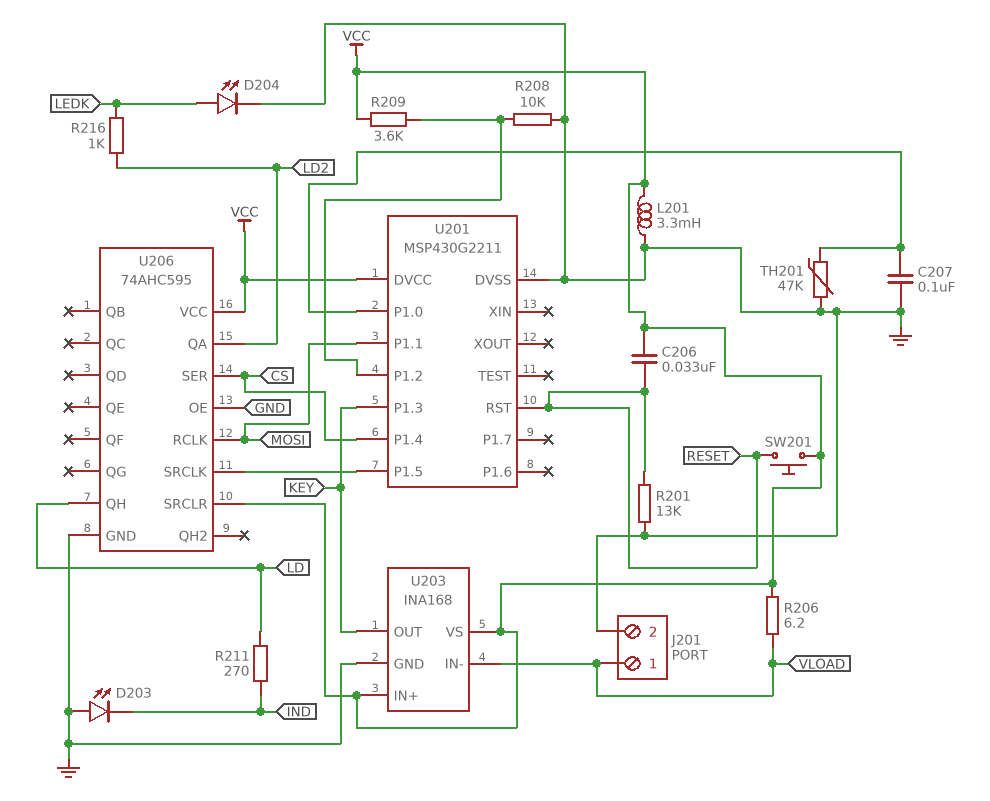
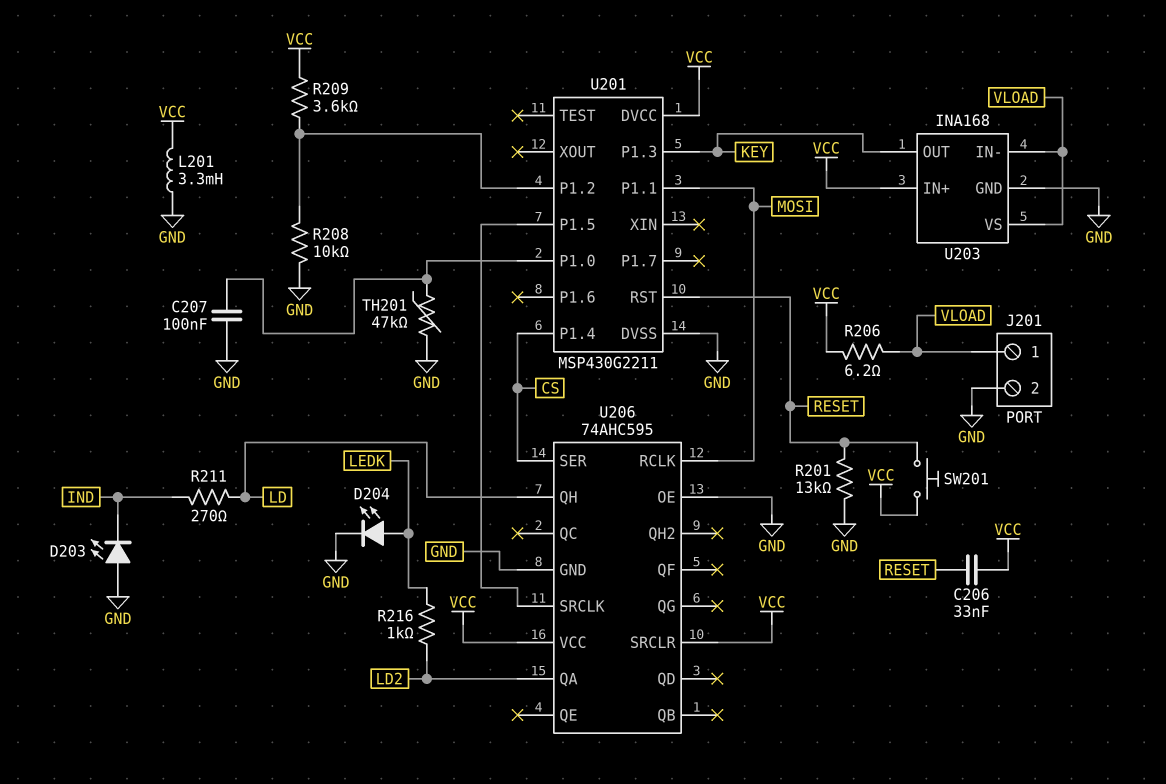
U203 pin VS: VCC -> VLOAD

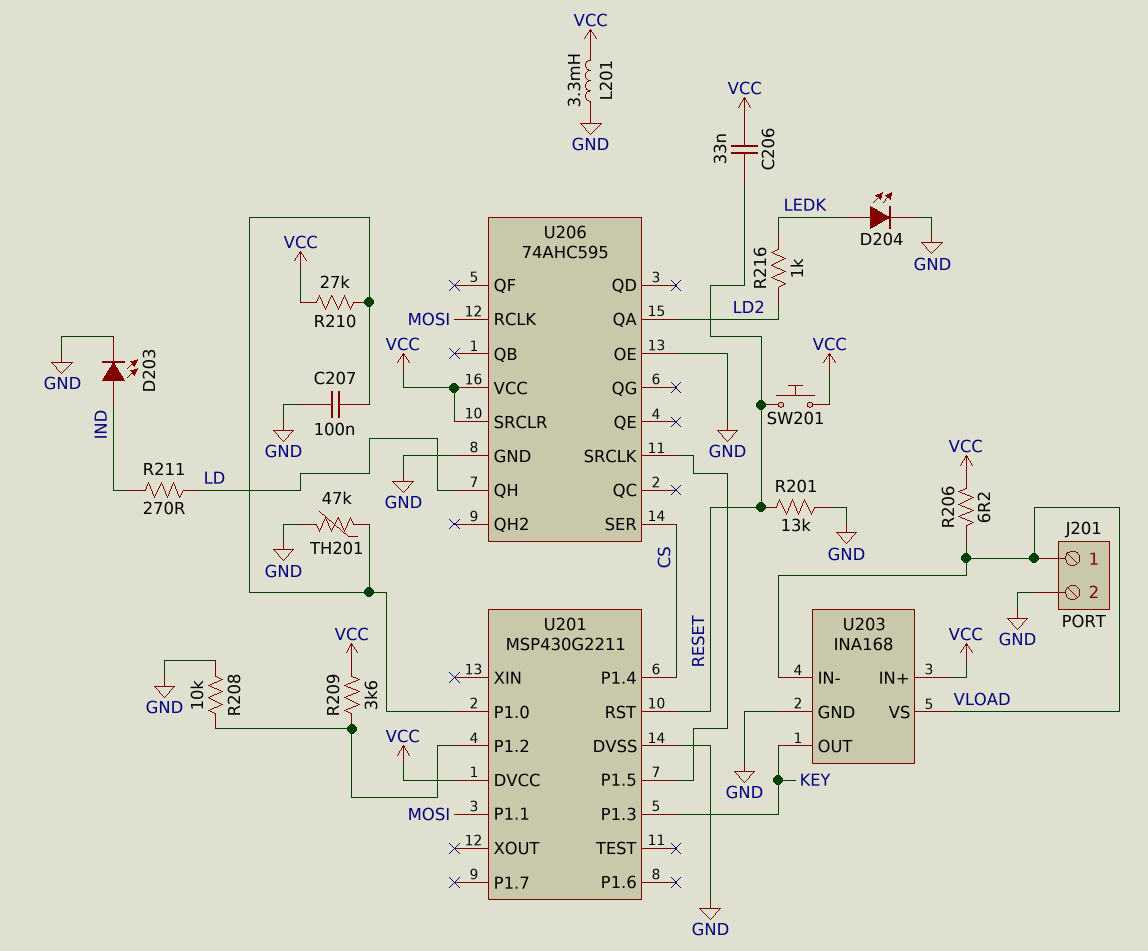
D203: LED (A GND, K IND) -> LED (A IND, K GND)
R210: none -> 27k (U201/P1.0, VCC)

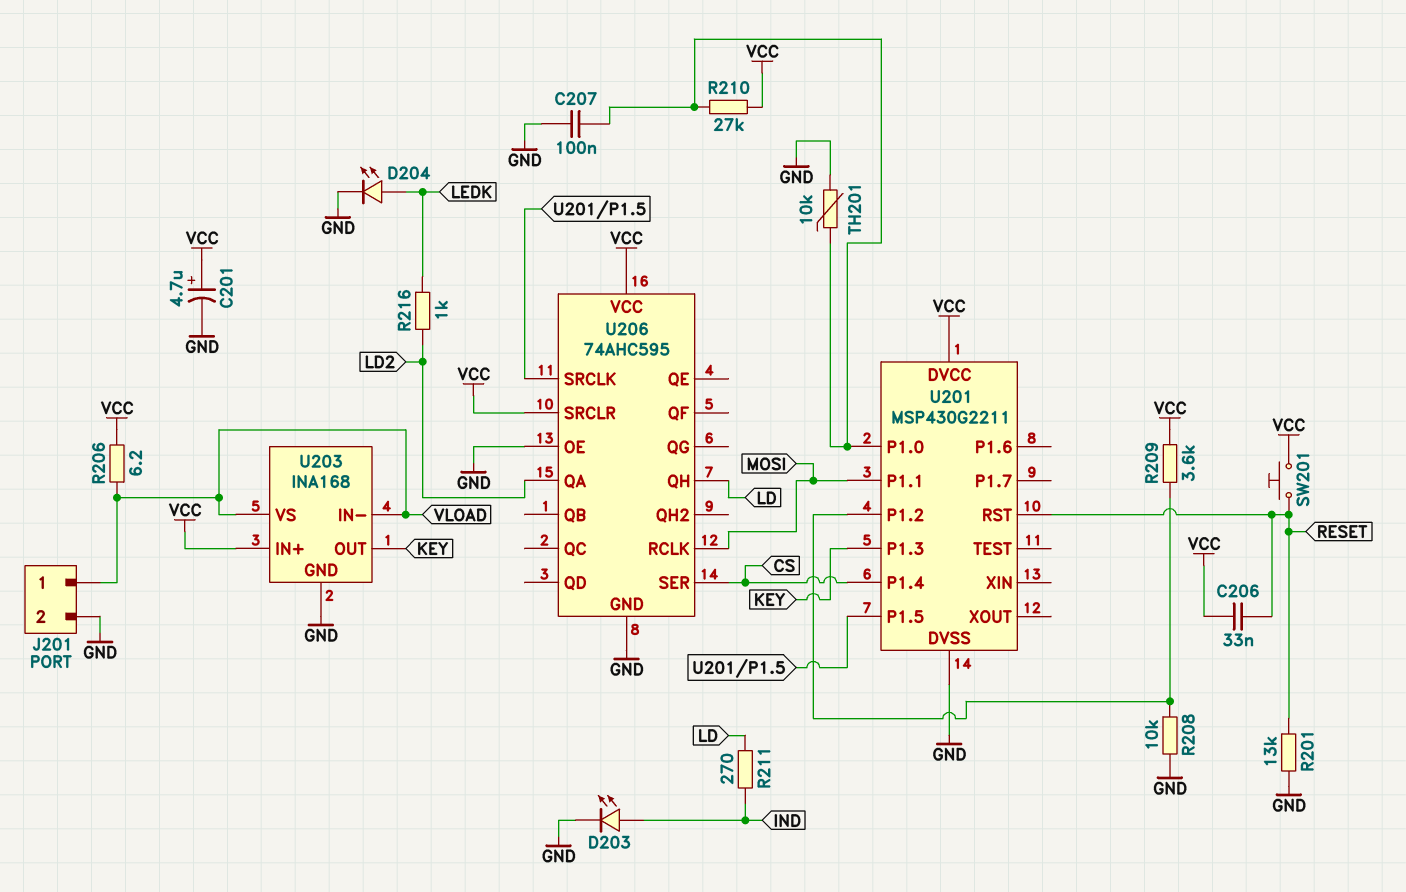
C201: none -> 4.7uF (plus VCC, minus GND)
L201: 3.3mH (GND, VCC) -> none
TH201: 47k (GND, U201/P1.0) -> 10k (GND, U201/P1.0)

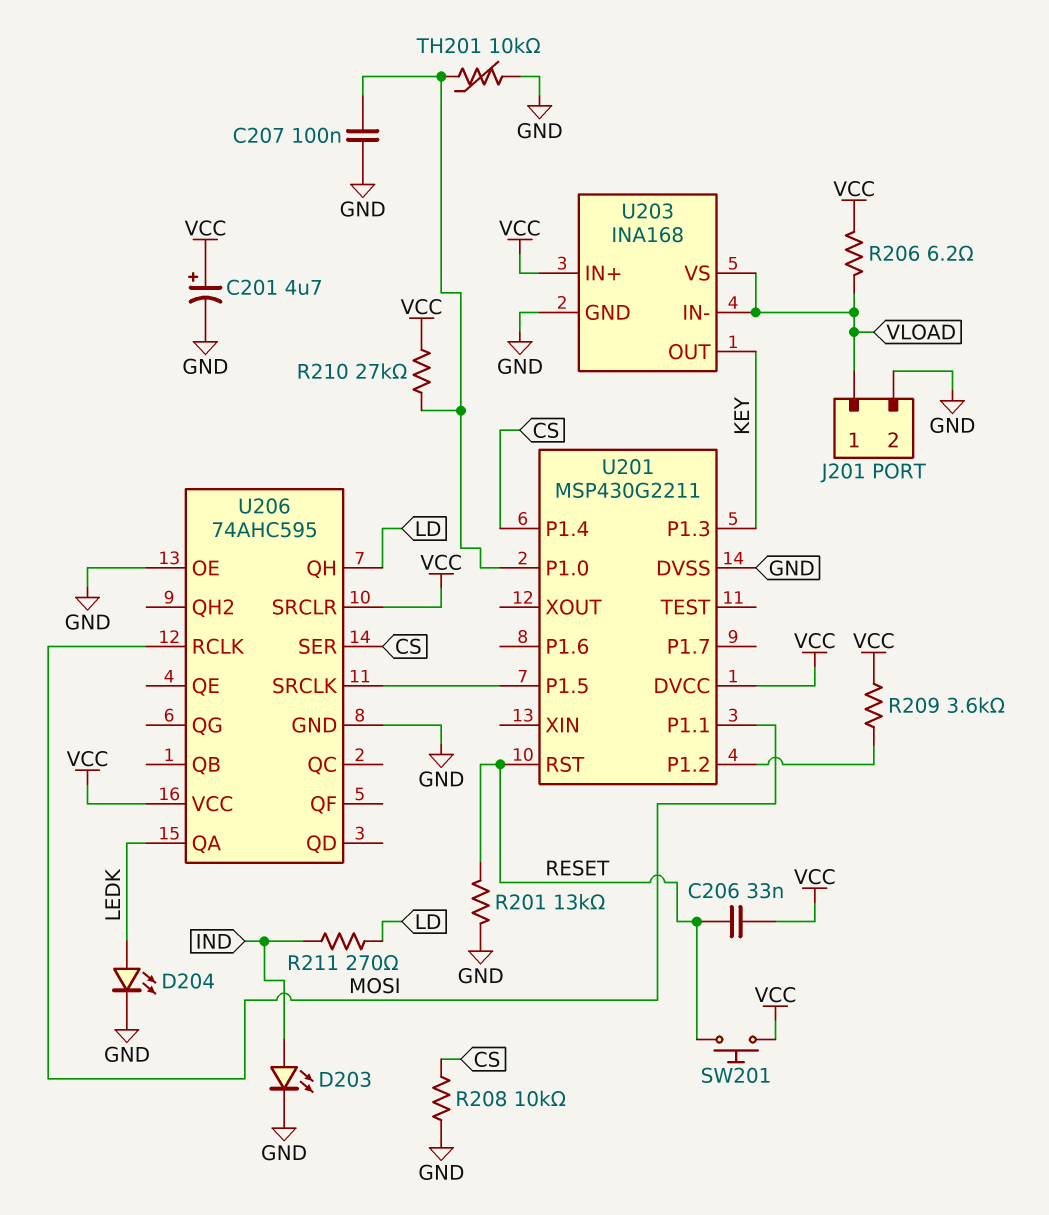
R208: 10k (GND, U201/P1.2) -> 10k (CS, GND)
R216: 1k (LD2, LEDK) -> none
U206 pin QA: LD2 -> LEDK

